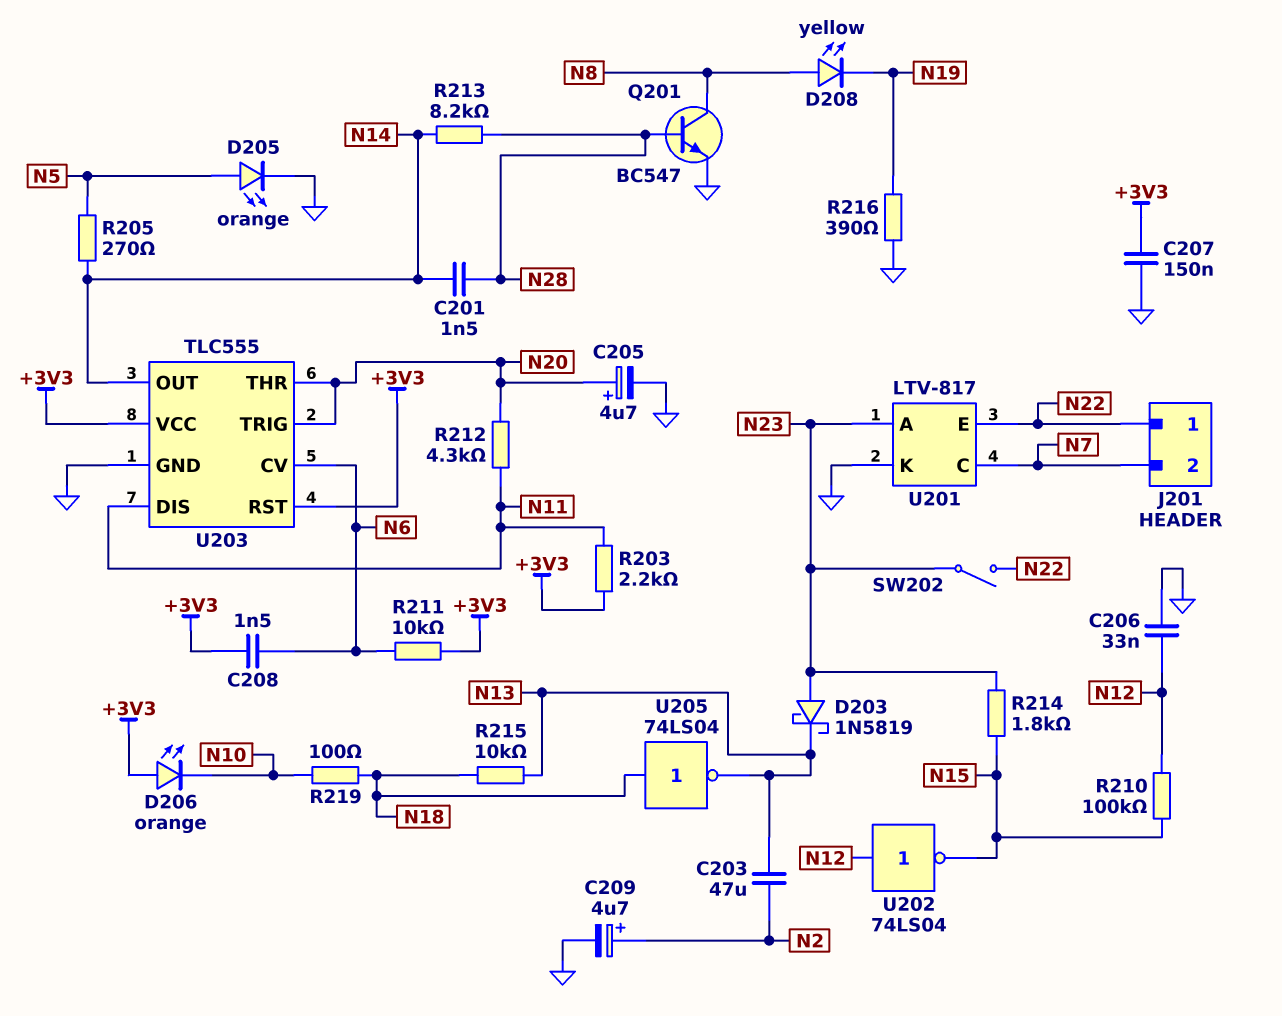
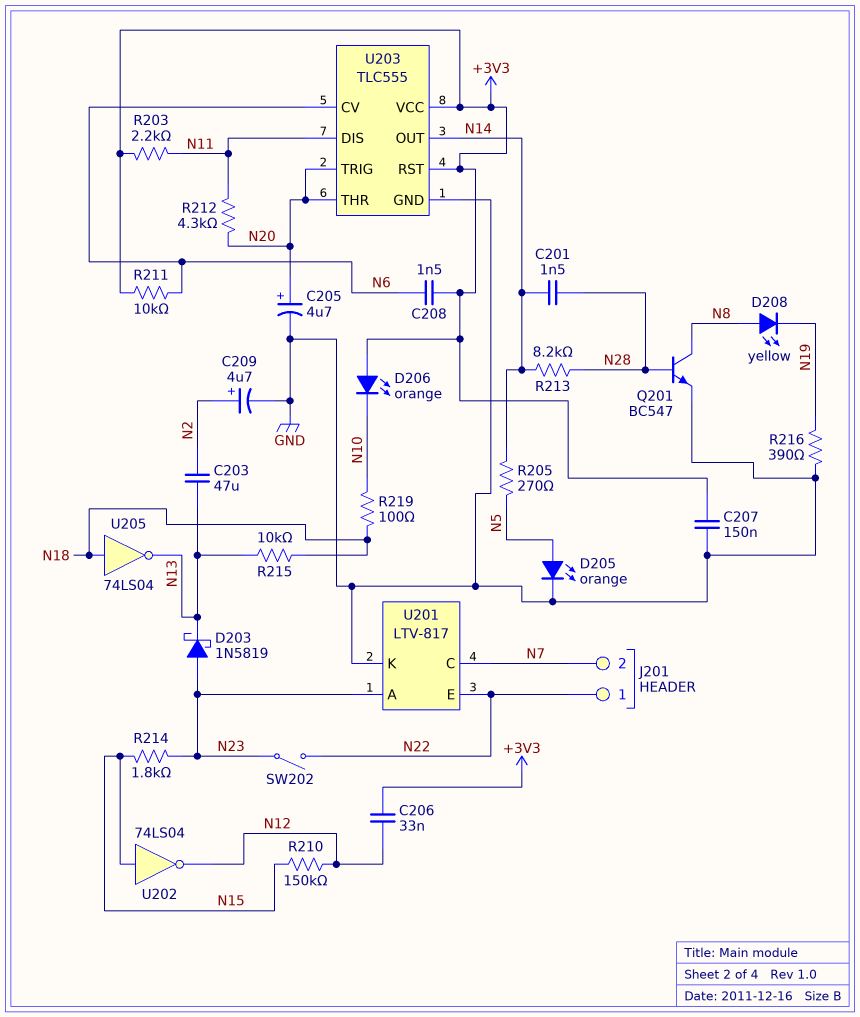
C206: 33nF (GND, N12) -> 33nF (+3V3, N12)
R210: 100k (N12, N15) -> 150k (N12, N15)
U202: NOT 74LS04 (in N12, out N15) -> NOT 74LS04 (in N15, out N12)

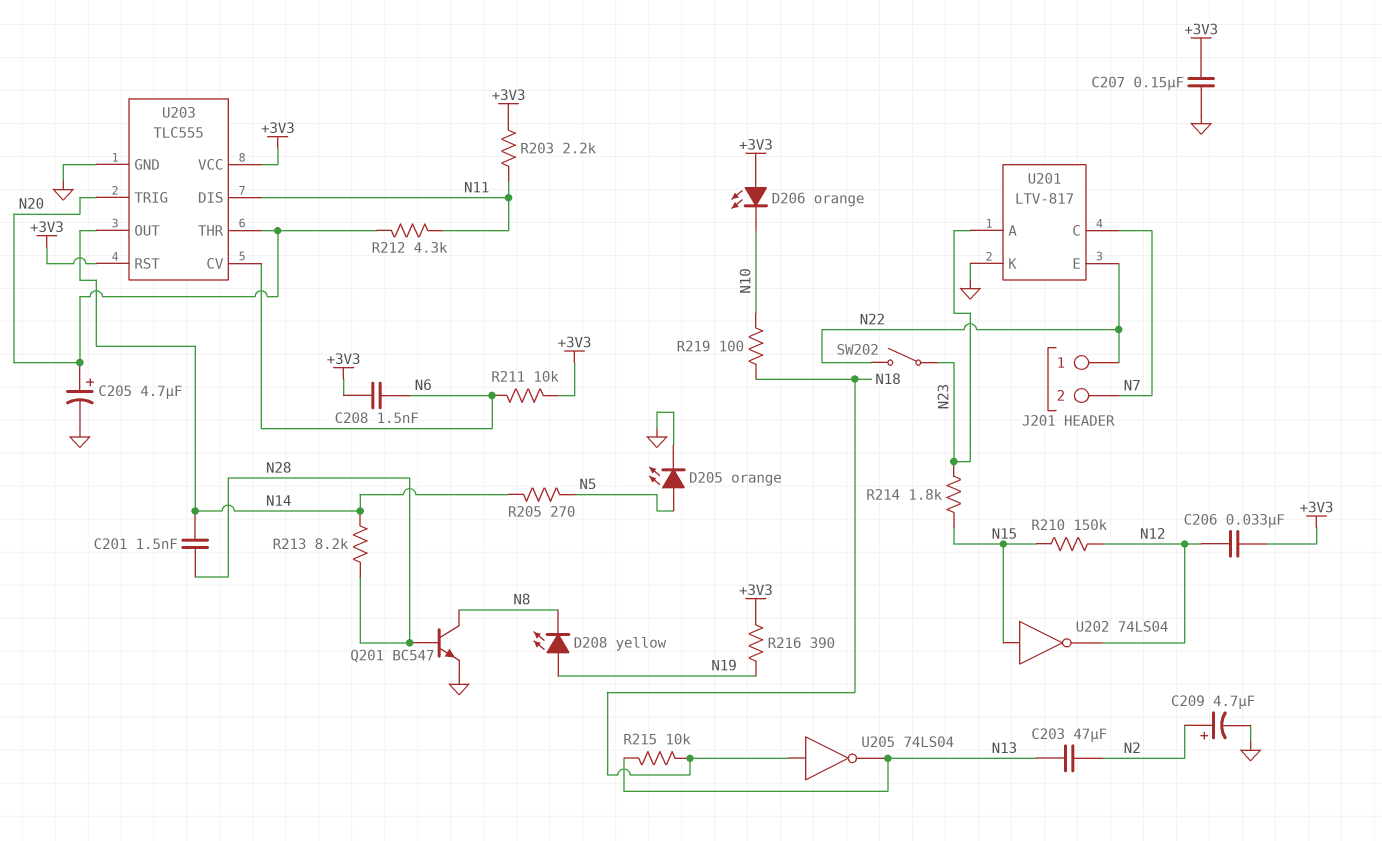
D203: schottky 1N5819 (A N23, K N13) -> none
D208: LED yellow (A N8, K N19) -> LED yellow (A N19, K N8)
R216: 390 (GND, N19) -> 390 (+3V3, N19)

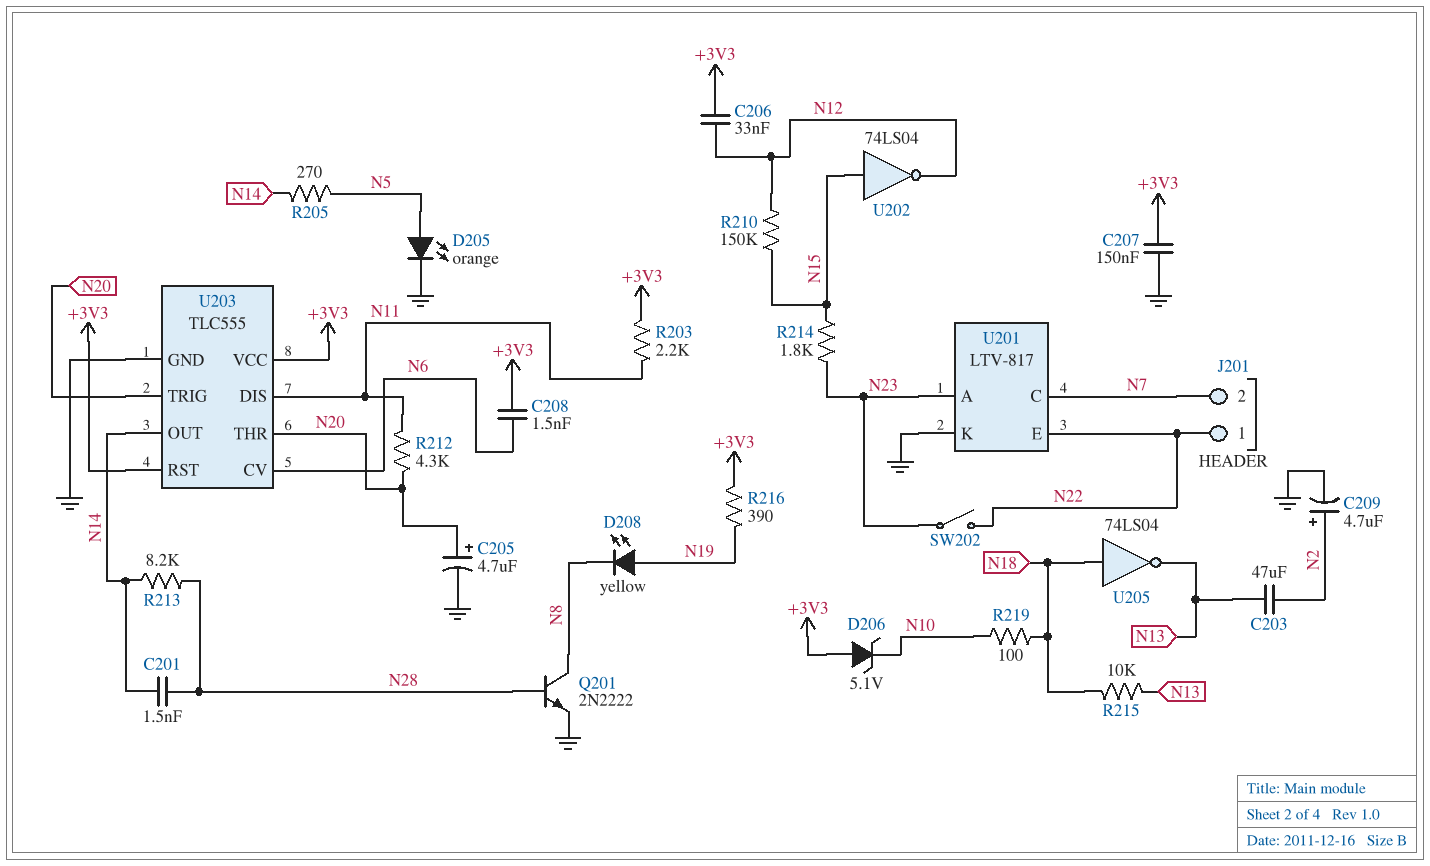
D206: LED orange (A +3V3, K N10) -> zener 5.1V (A +3V3, K N10)
Q201: NPN BC547 (B N28, C N8, E GND) -> NPN 2N2222 (B N28, C N8, E GND)
R211: 10k (+3V3, N6) -> none

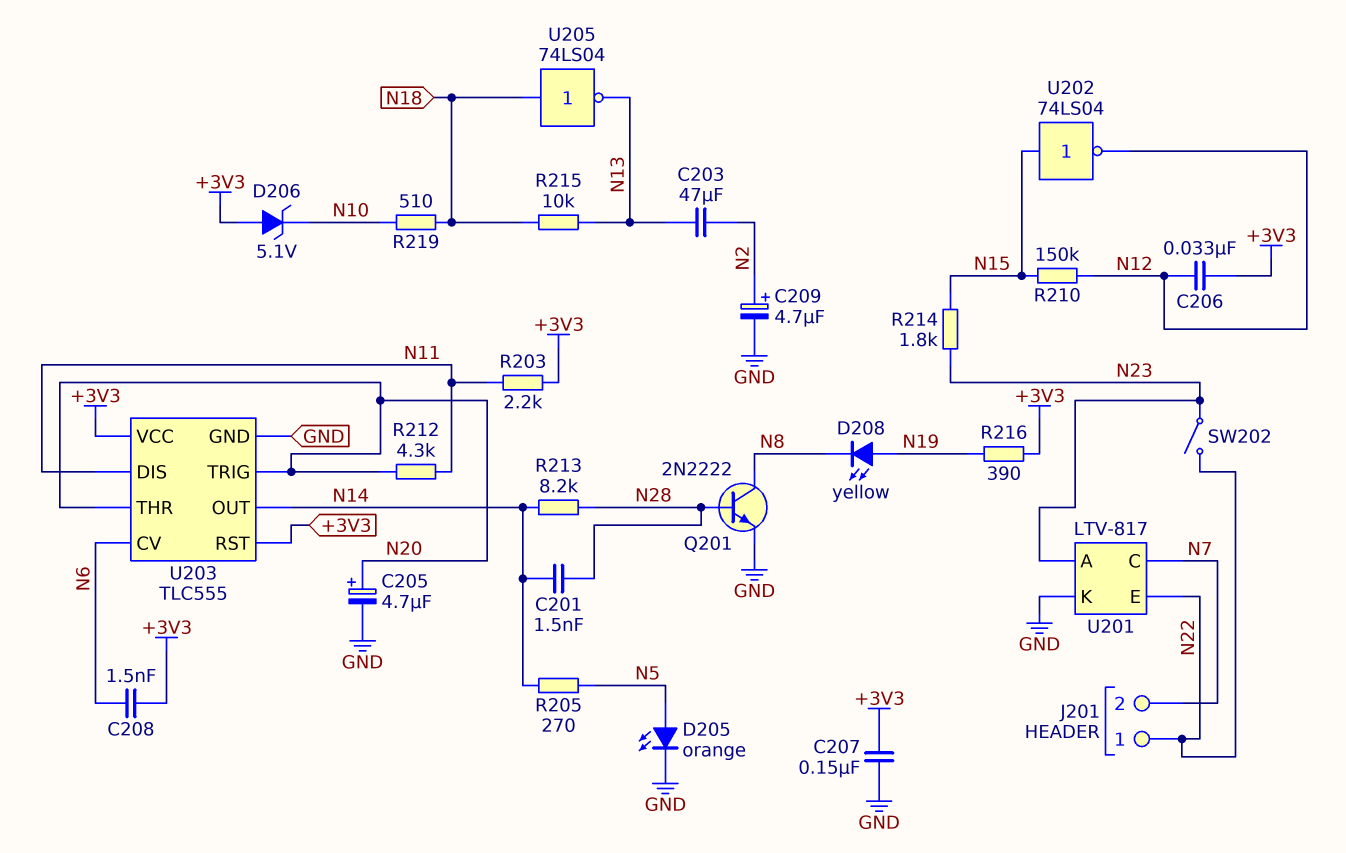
R219: 100 (N10, N18) -> 510 (N10, N18)

